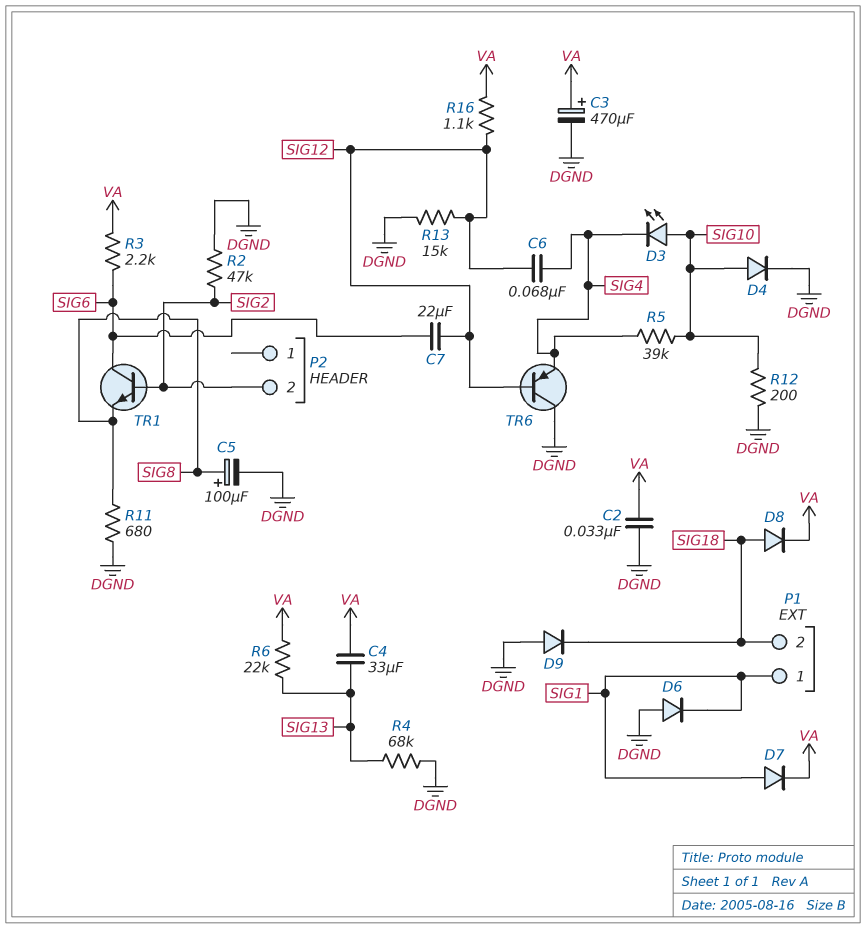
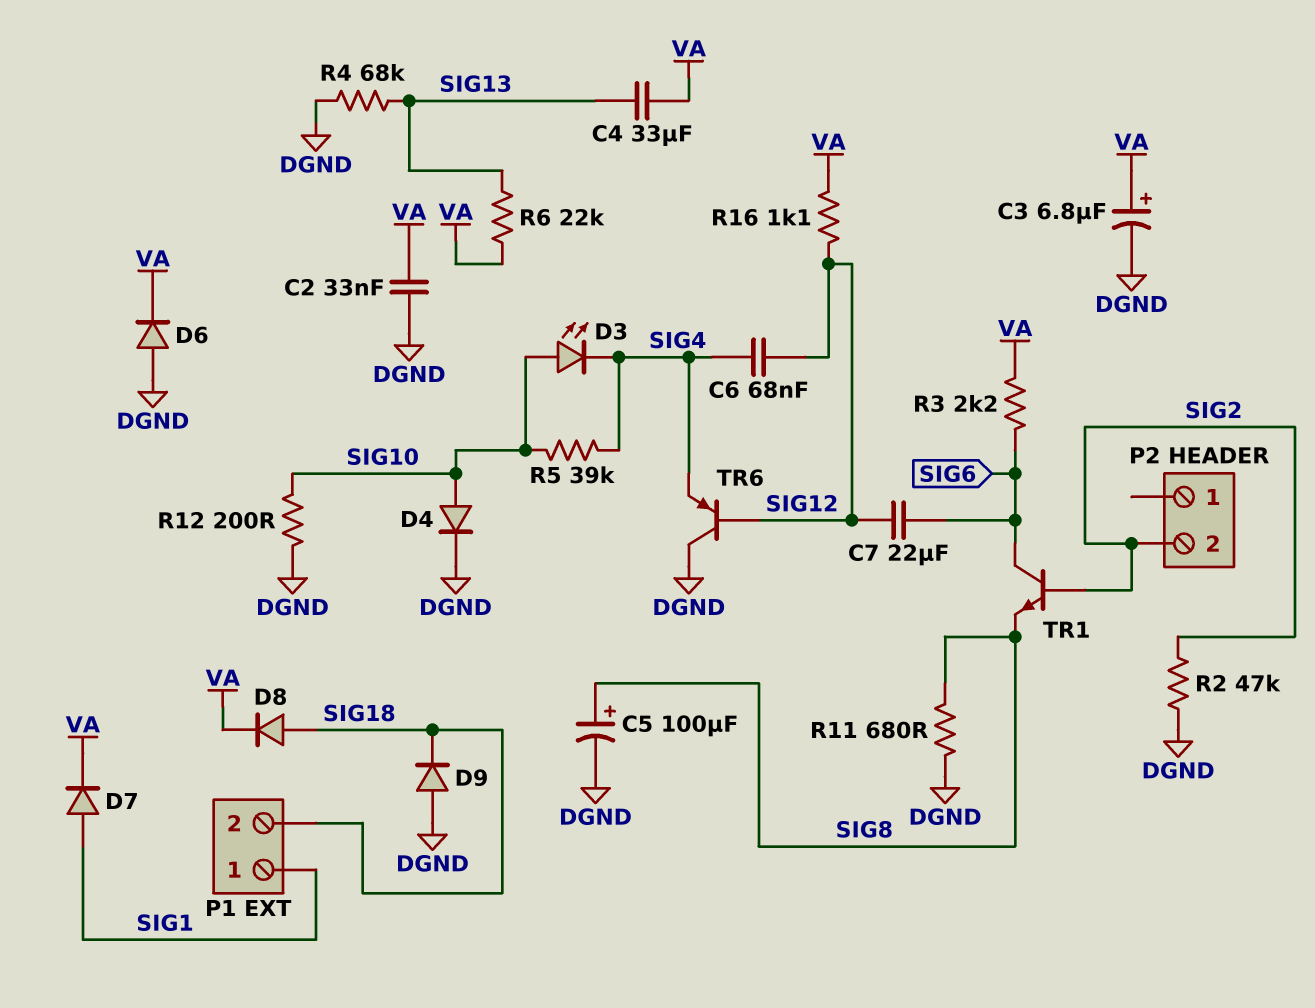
C3: 470uF (plus VA, minus DGND) -> 6.8uF (plus VA, minus DGND)
D6: diode (A DGND, K SIG1) -> diode (A DGND, K VA)
R13: 15k (DGND, SIG12) -> none

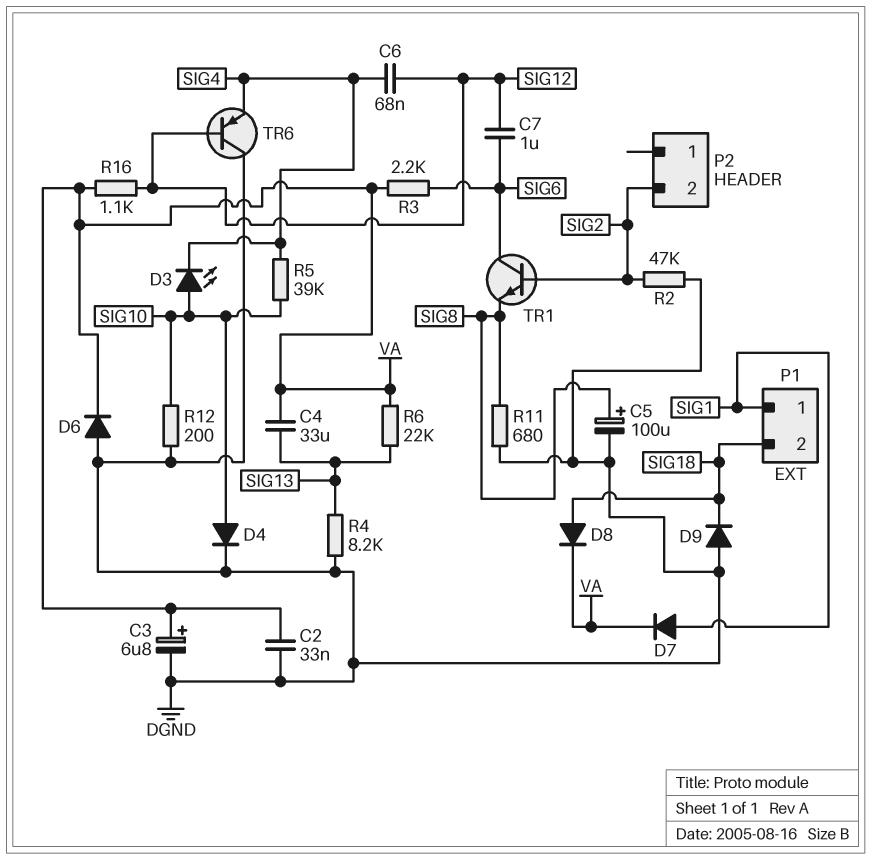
C7: 22uF (SIG6, SIG12) -> 1uF (SIG6, SIG12)
R4: 68k (DGND, SIG13) -> 8.2k (DGND, SIG13)

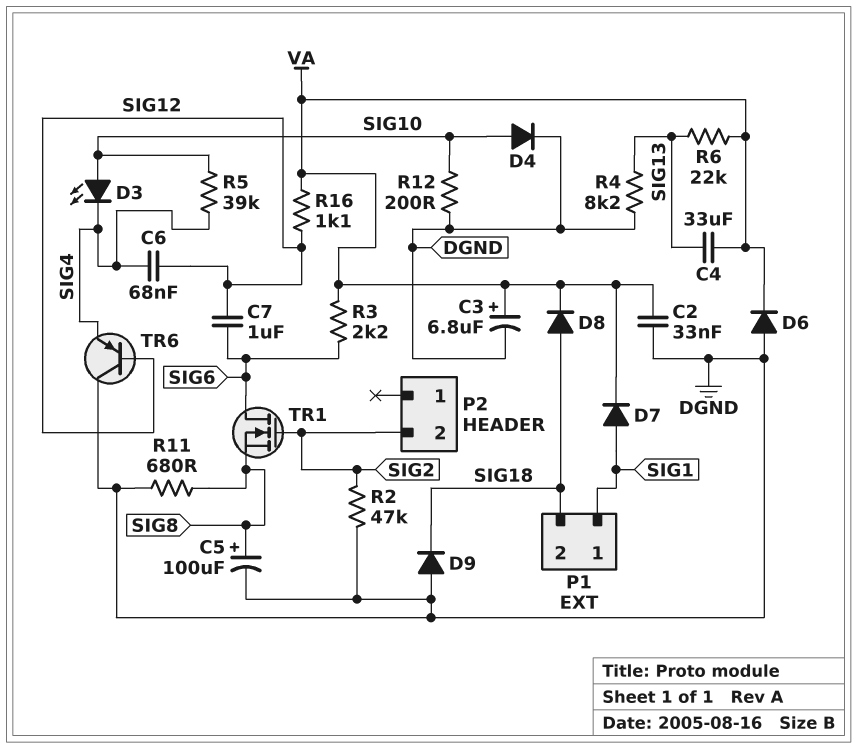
TR1: NPN (B SIG2, C SIG6, E SIG8) -> NMOS (G SIG2, D SIG6, S SIG8)

